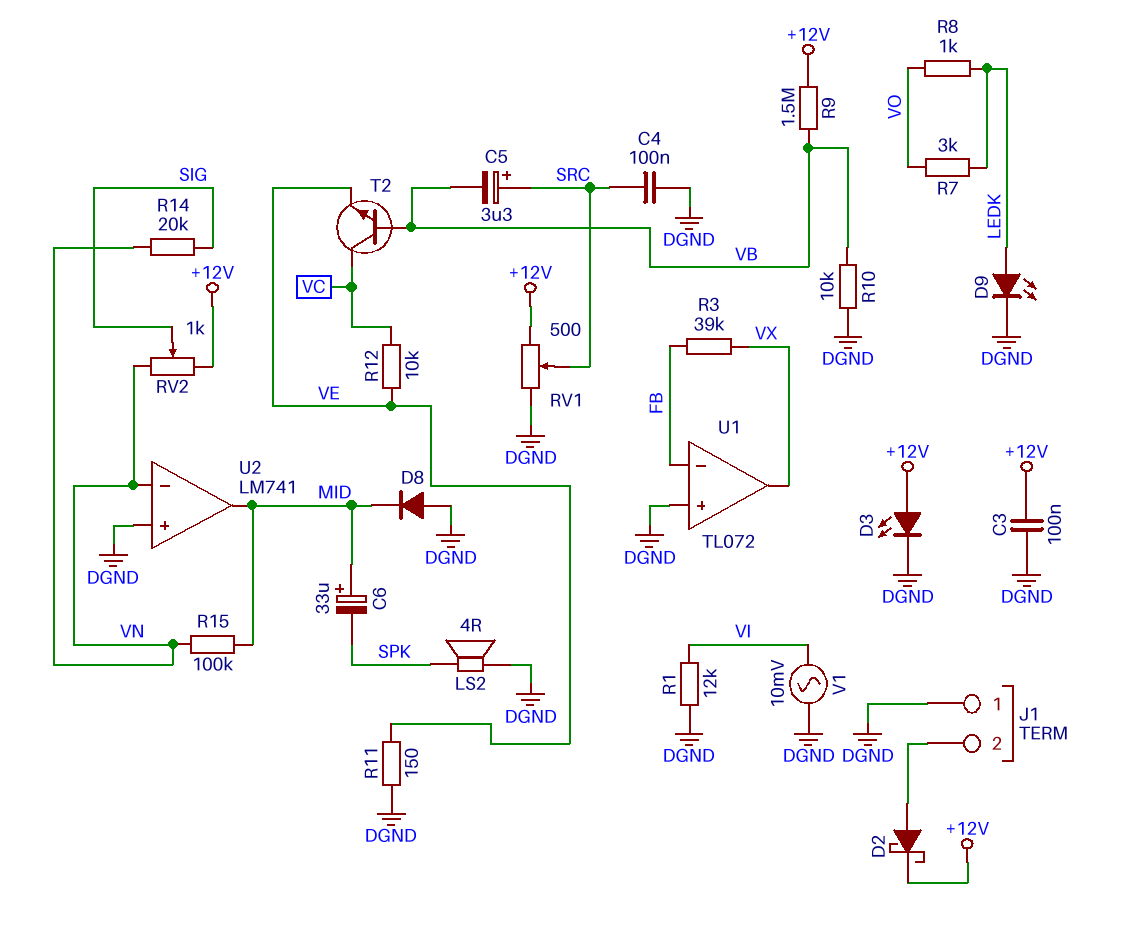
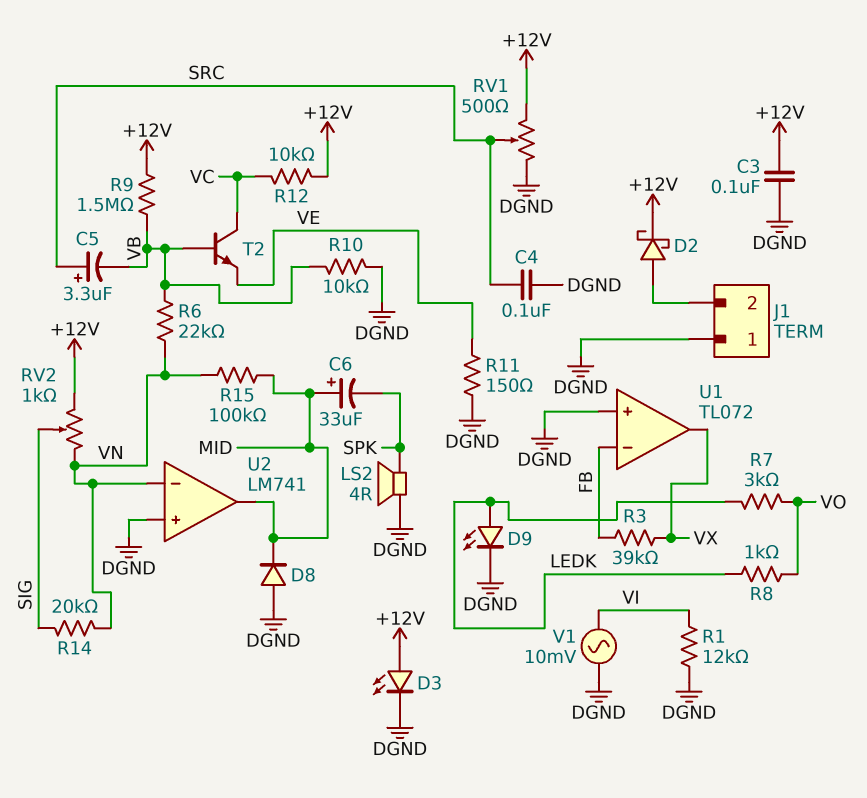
R6: none -> 22k (VB, VN)
R12: 10k (VC, VE) -> 10k (+12V, VC)

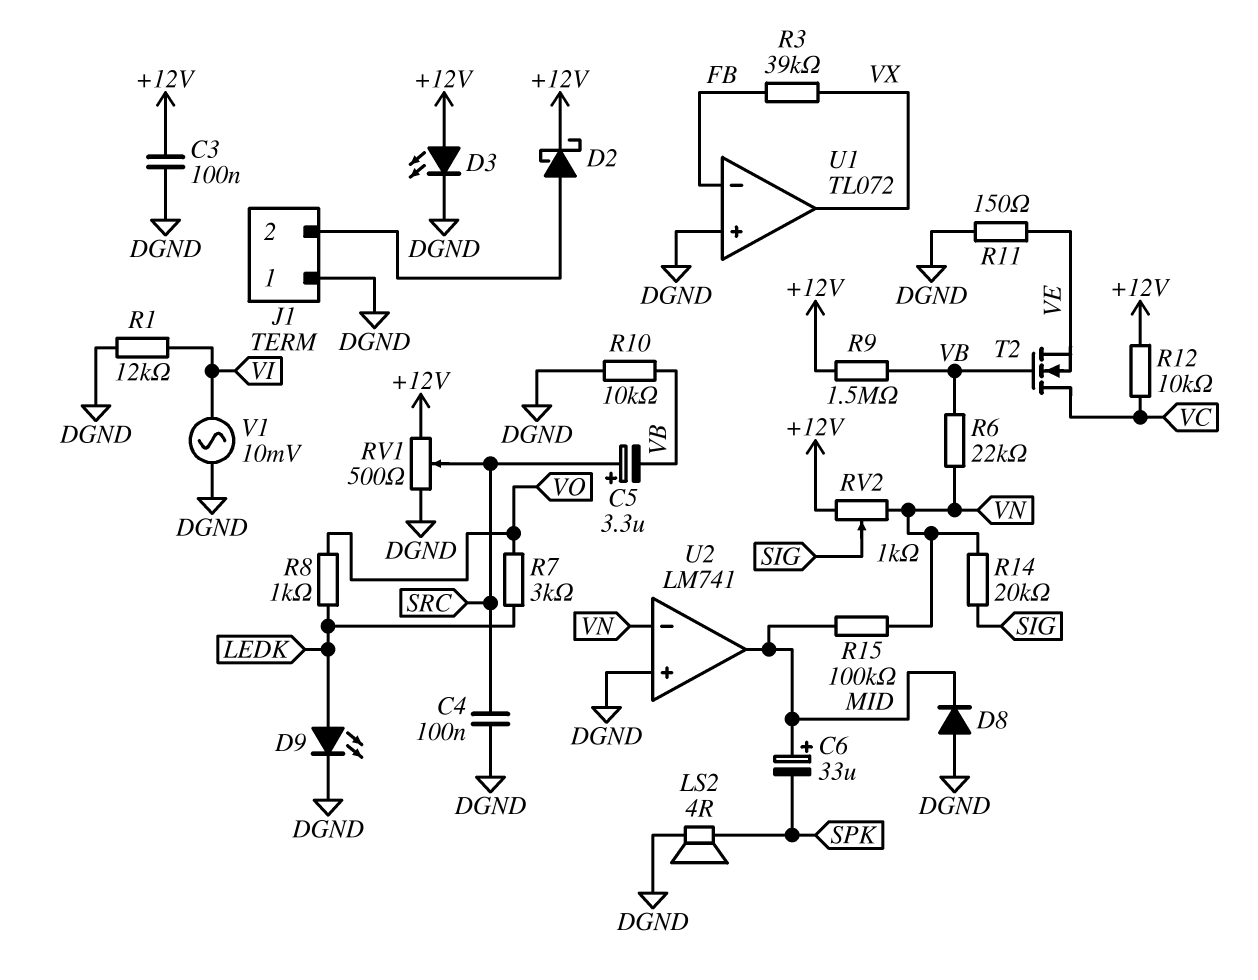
T2: NPN (B VB, C VC, E VE) -> NMOS (G VB, D VC, S VE)

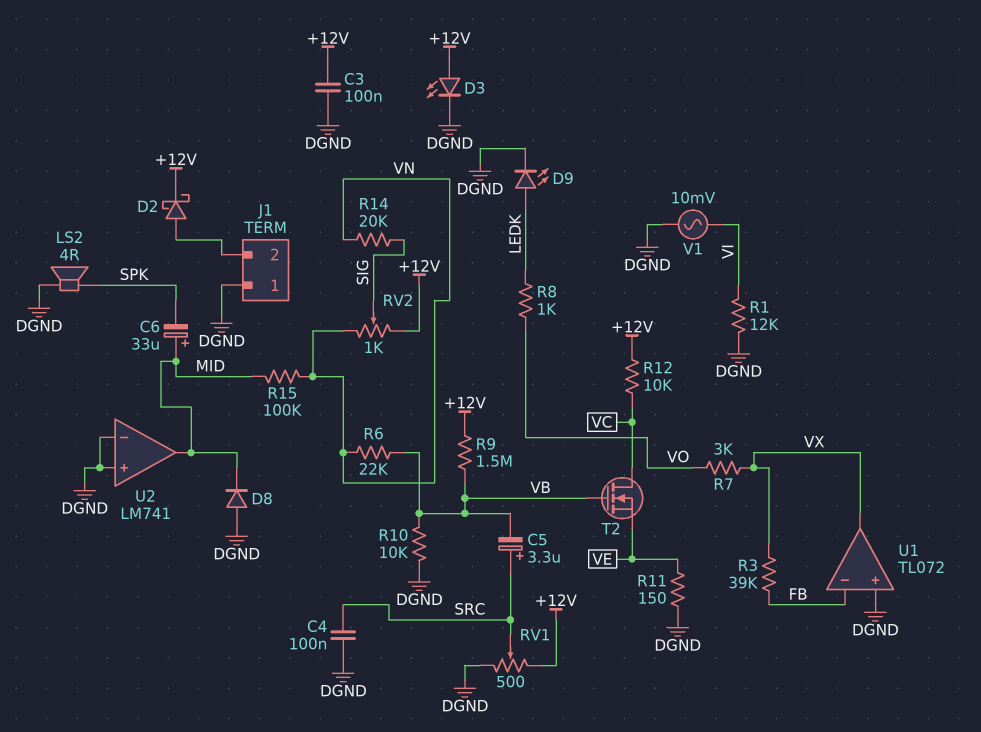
R7: 3k (LEDK, VO) -> 3k (VO, VX)
U2 pin in-: VN -> DGND

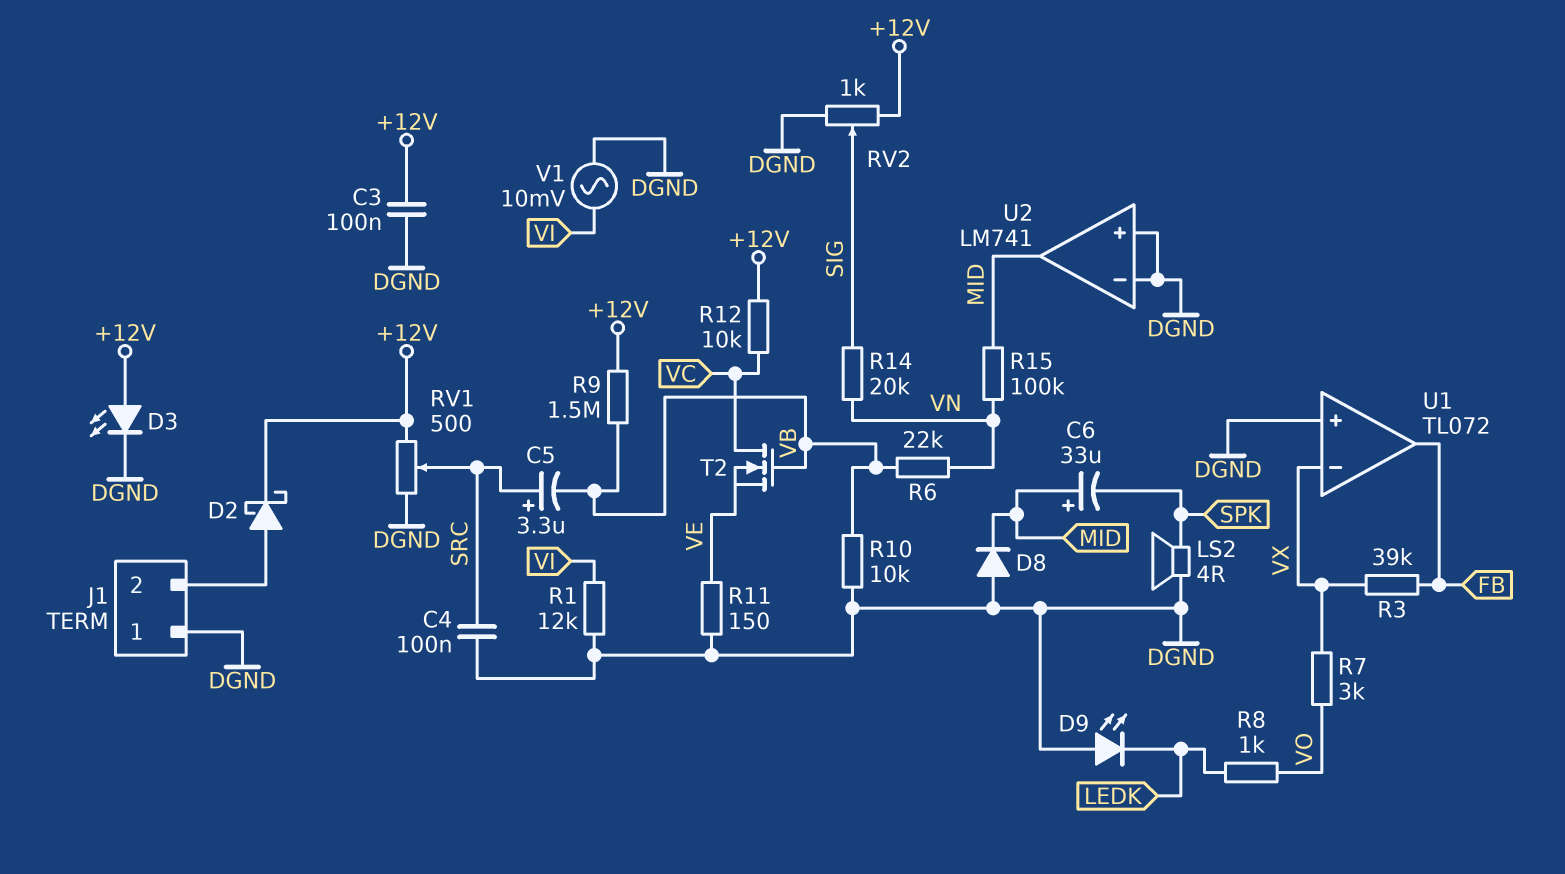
D9: LED (A LEDK, K DGND) -> LED (A DGND, K LEDK)
RV2: 1k (+12V, VN, wiper SIG) -> 1k (+12V, DGND, wiper SIG)
U1 pin in-: FB -> VX
U1 pin out: VX -> FB

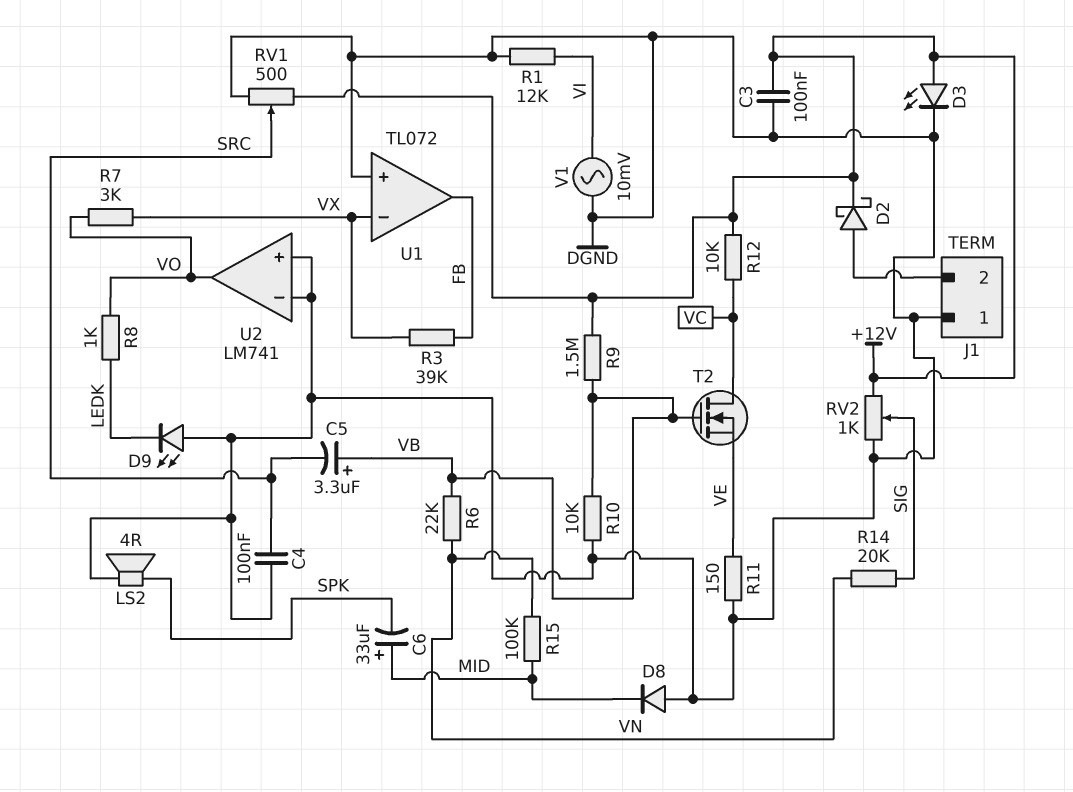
C5: 3.3uF (plus SRC, minus VB) -> 3.3uF (plus VB, minus SRC)
U2 pin out: MID -> VO

